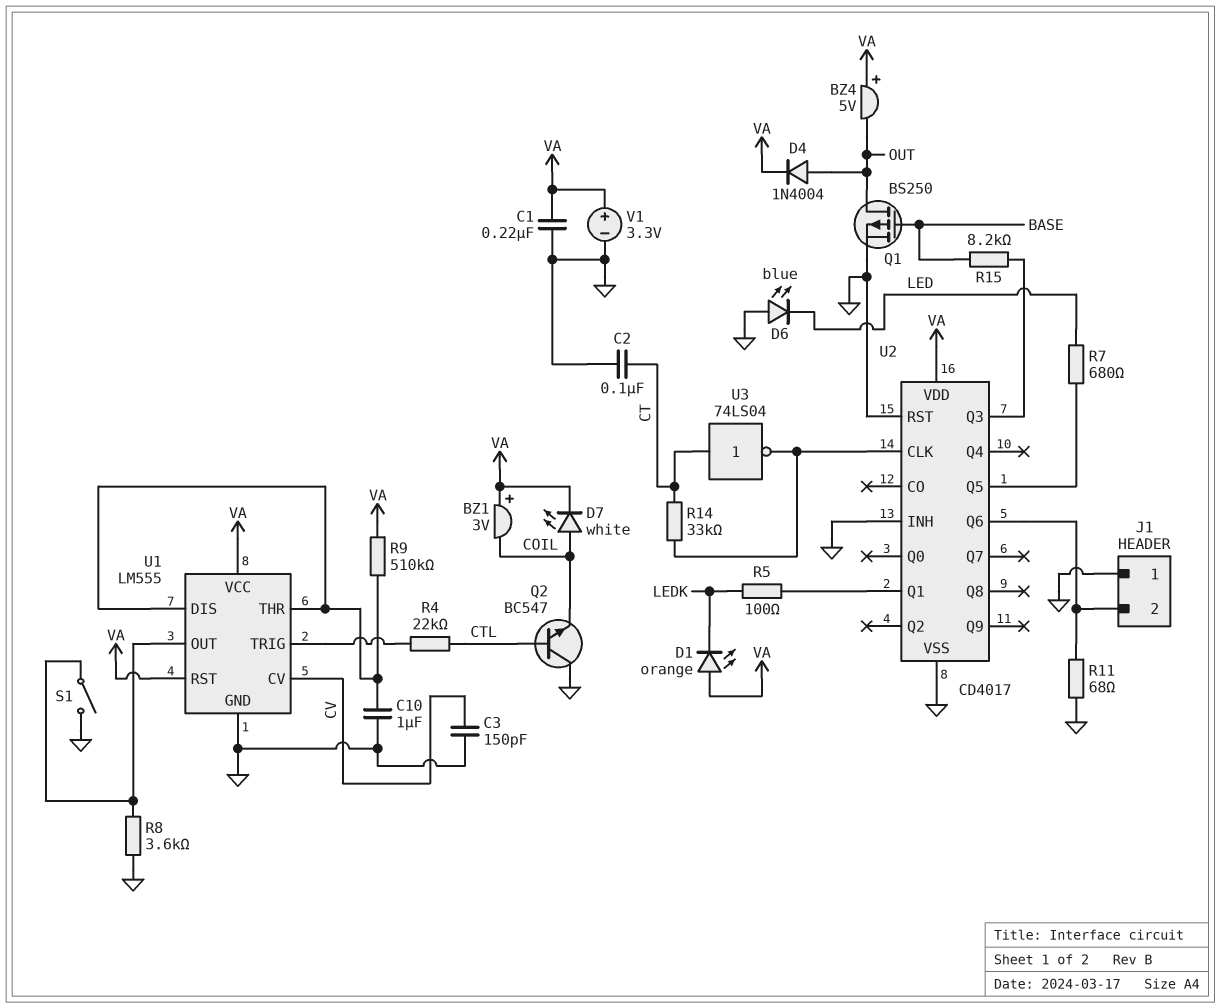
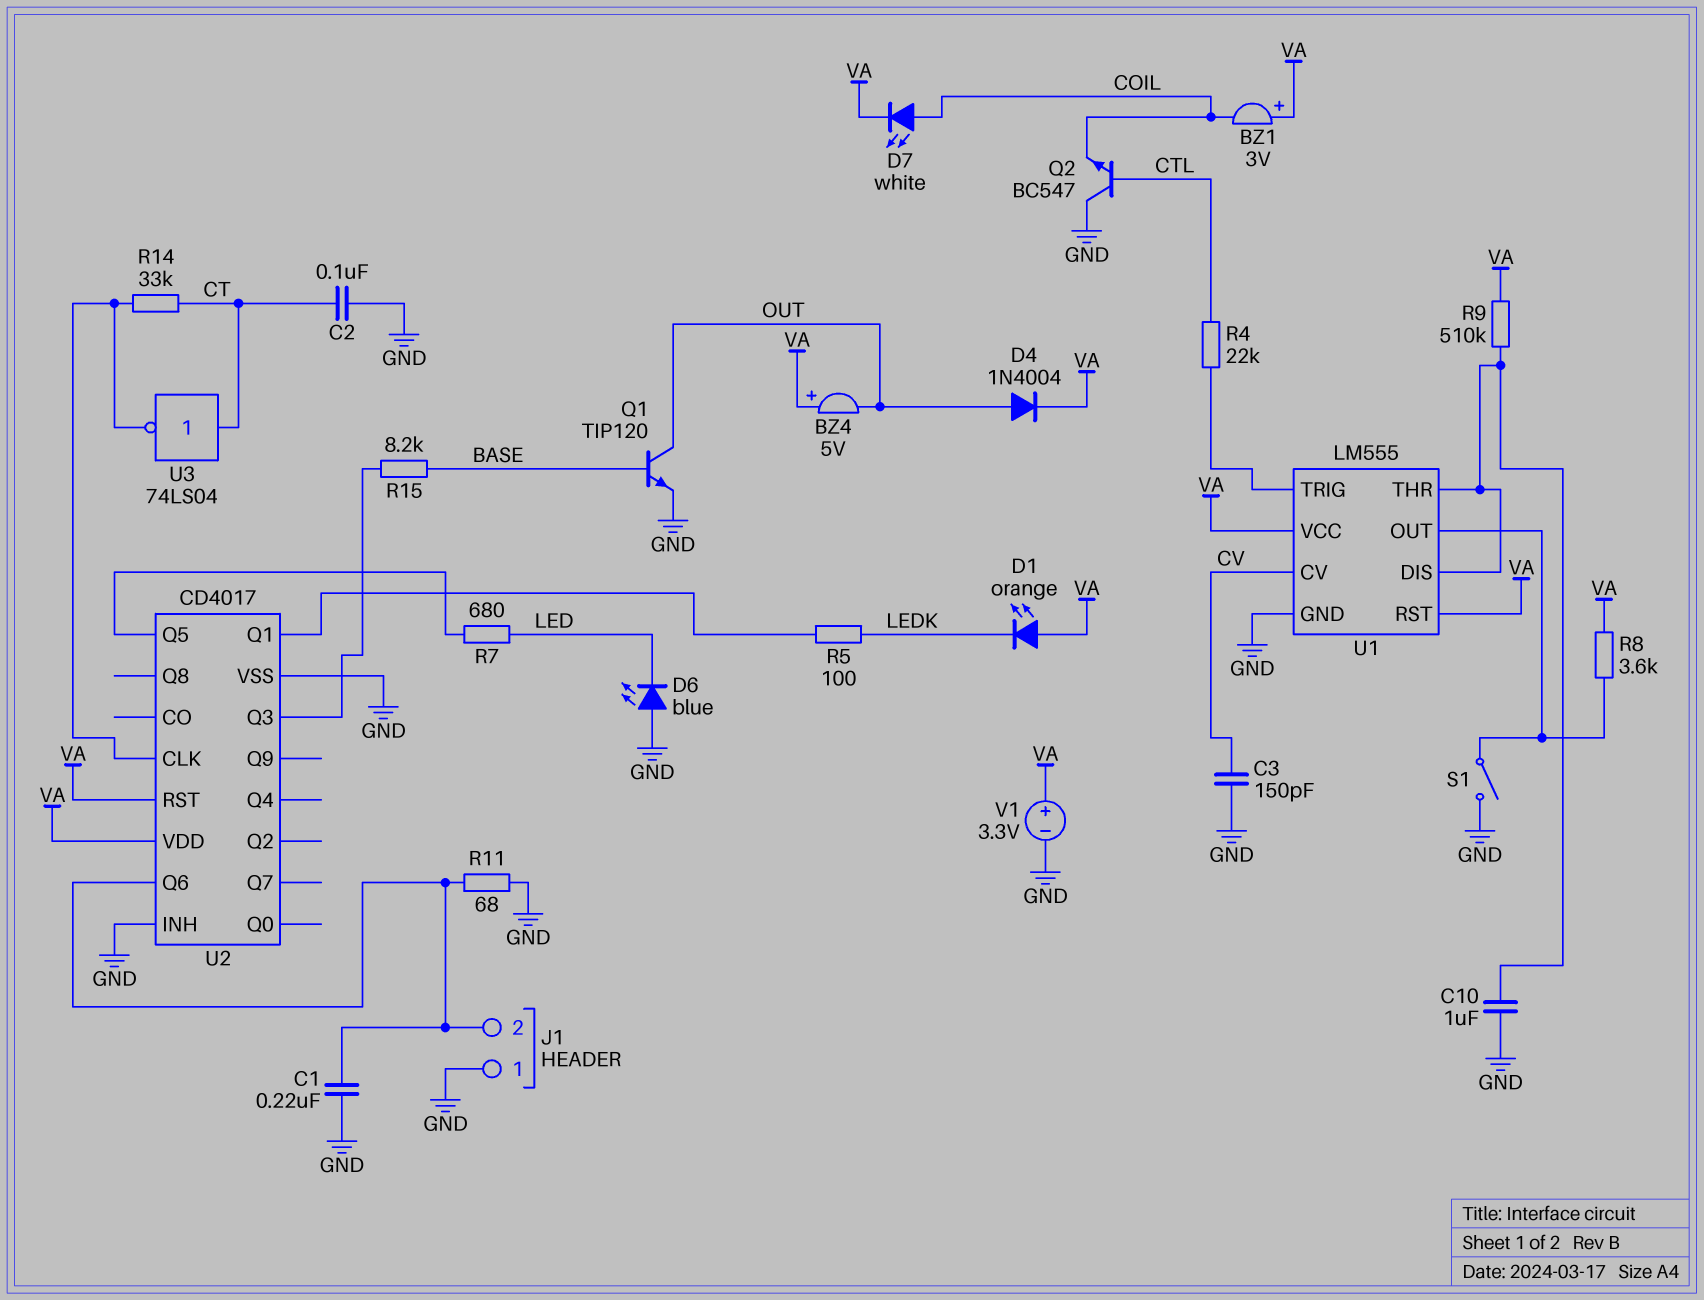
C1: 220nF (GND, VA) -> 220nF (GND, J1/2)
Q1: PMOS BS250 (G BASE, D OUT, S GND) -> NPN TIP120 (B BASE, C OUT, E GND)
R8: 3.6k (GND, U1/OUT) -> 3.6k (U1/OUT, VA)
U2 pin RST: GND -> VA

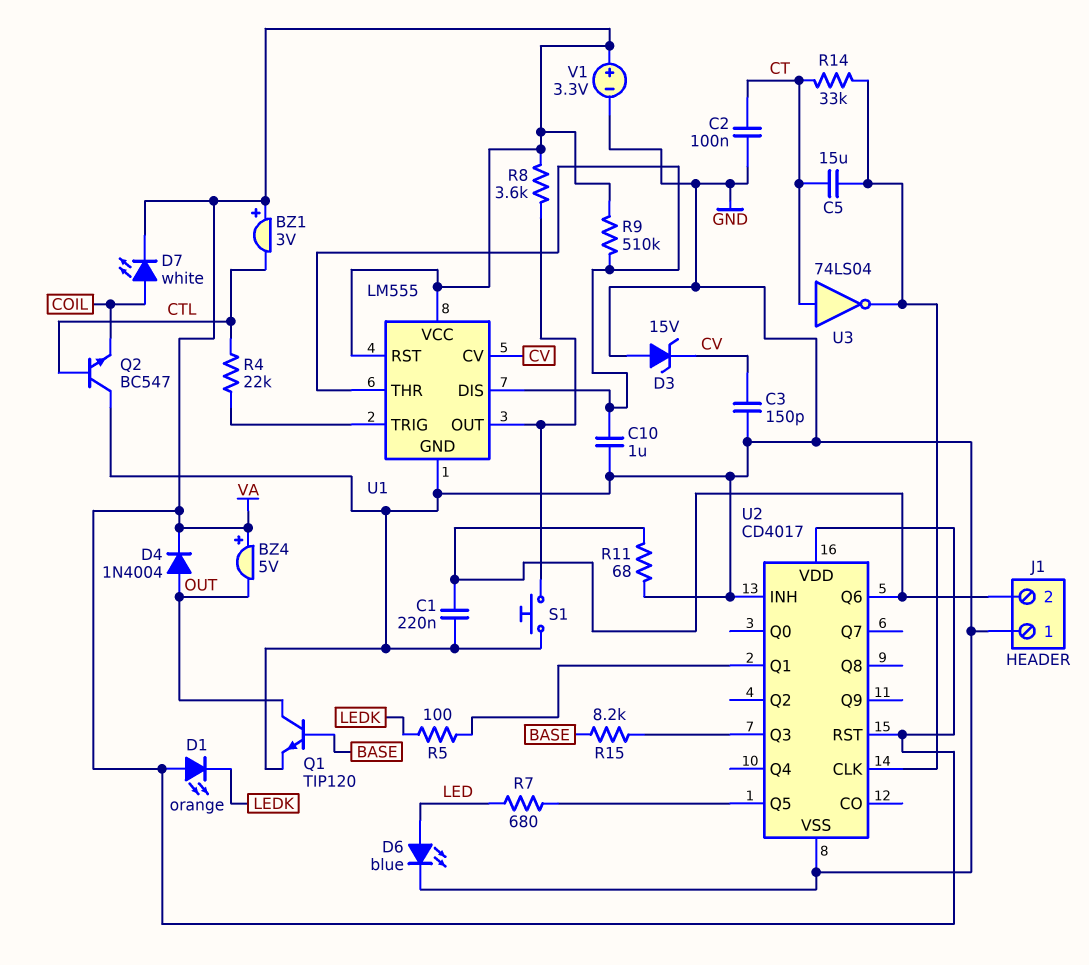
BZ1: buzzer 3V (plus VA, minus COIL) -> buzzer 3V (plus VA, minus CTL)
C5: none -> 15uF (CT, U2/CLK)
D3: none -> zener 15V (A GND, K CV)
D6: LED blue (A GND, K LED) -> LED blue (A LED, K GND)
S1: switch (GND, U1/OUT) -> button (GND, U1/OUT)

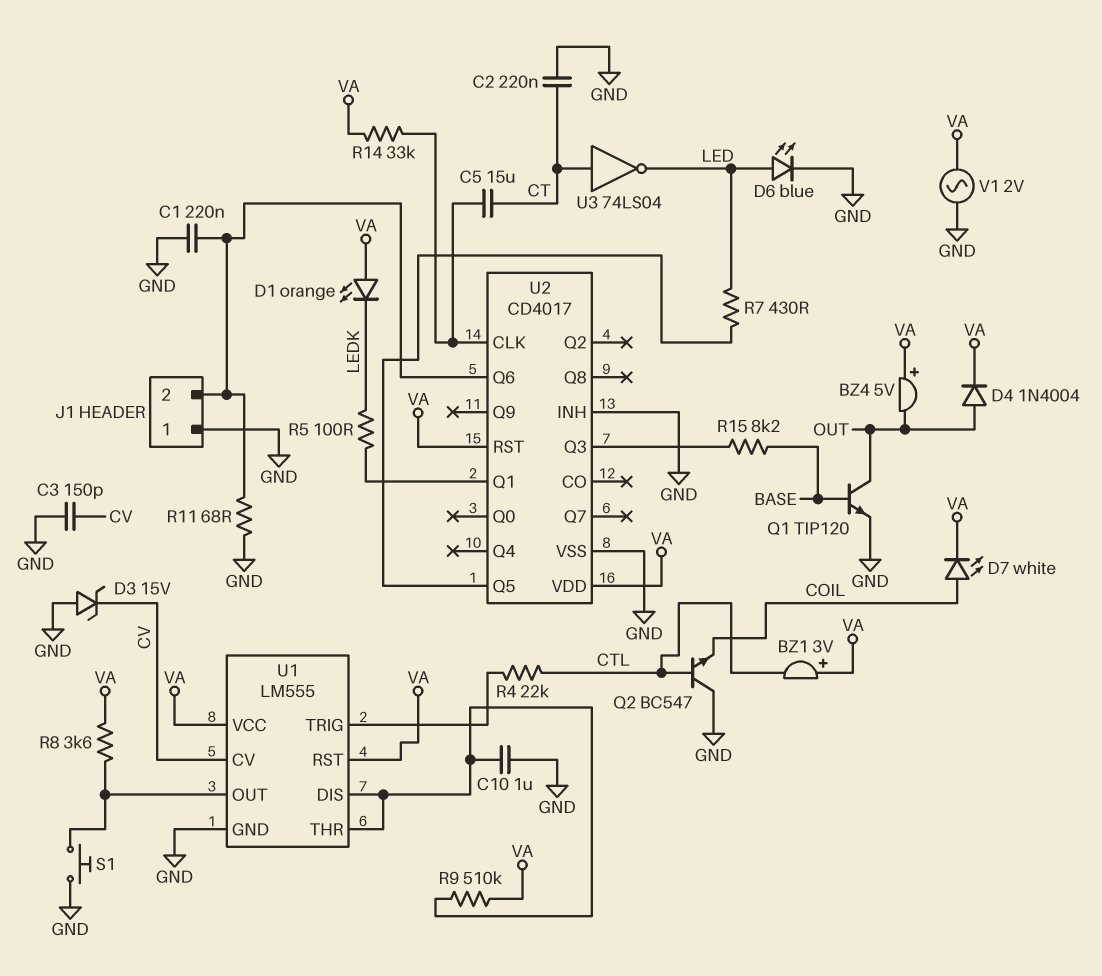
C2: 100nF (CT, GND) -> 220nF (CT, GND)
R7: 680 (LED, U2/Q5) -> 430 (LED, U2/Q5)
R14: 33k (CT, U2/CLK) -> 33k (U2/CLK, VA)
U3: NOT 74LS04 (in CT, out U2/CLK) -> NOT 74LS04 (in CT, out LED)
V1: 3.3V (plus VA, minus GND) -> AC 2V (GND, VA)

